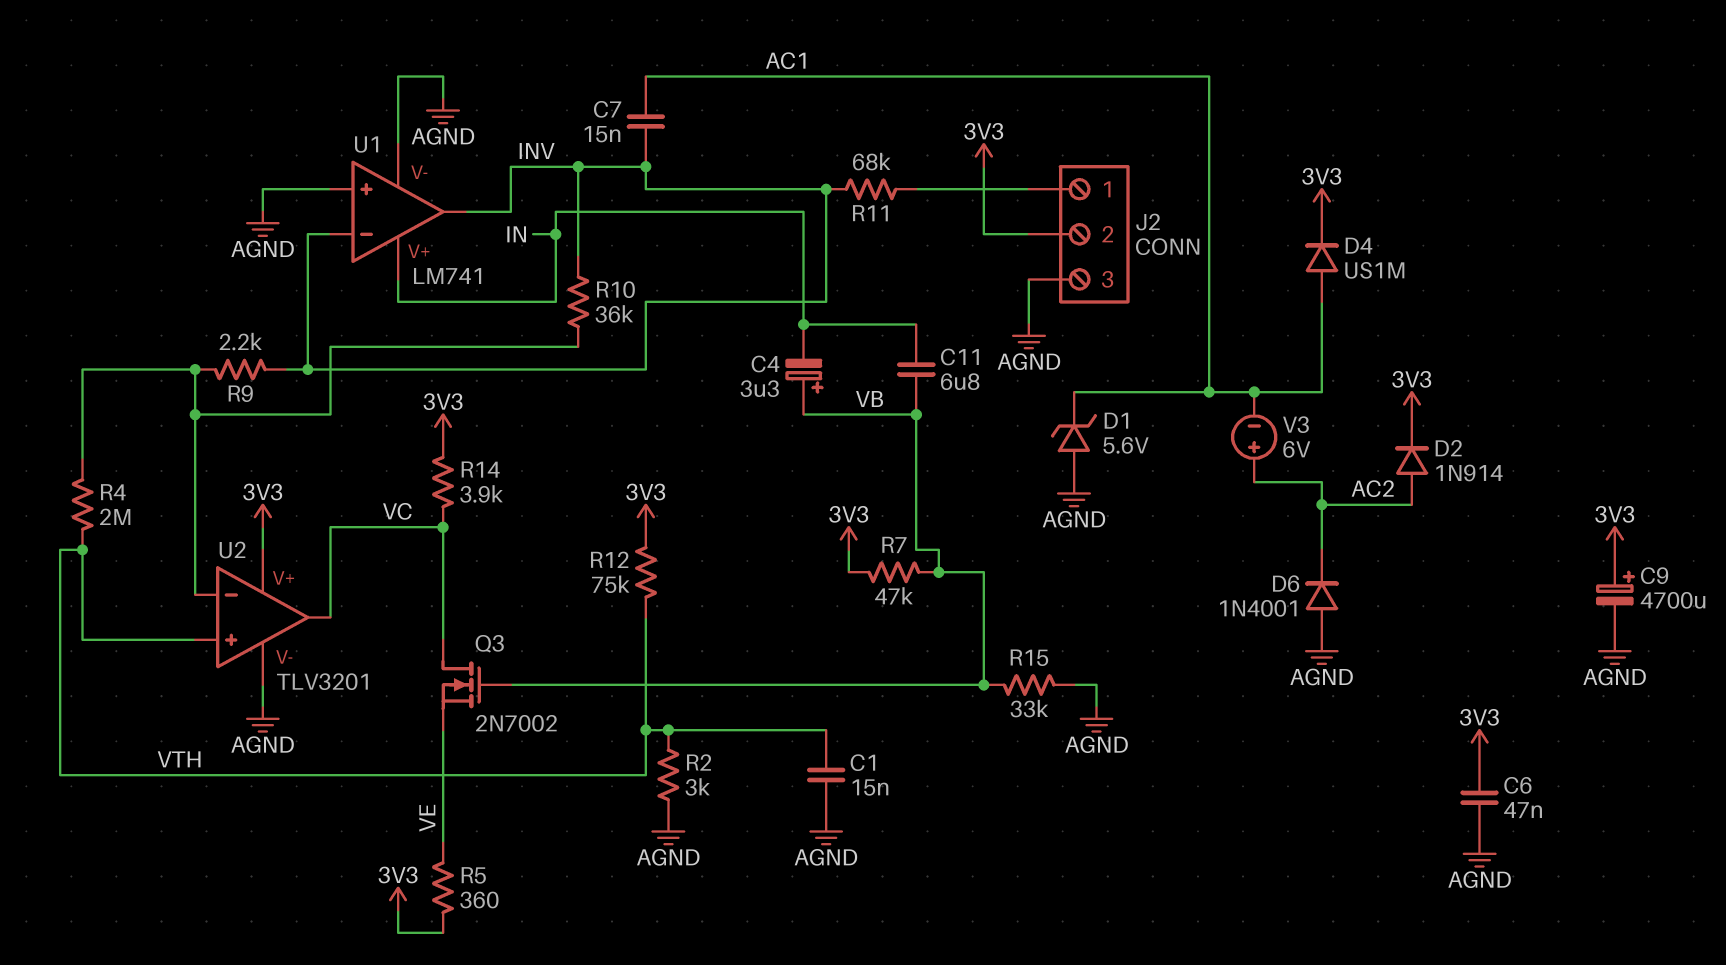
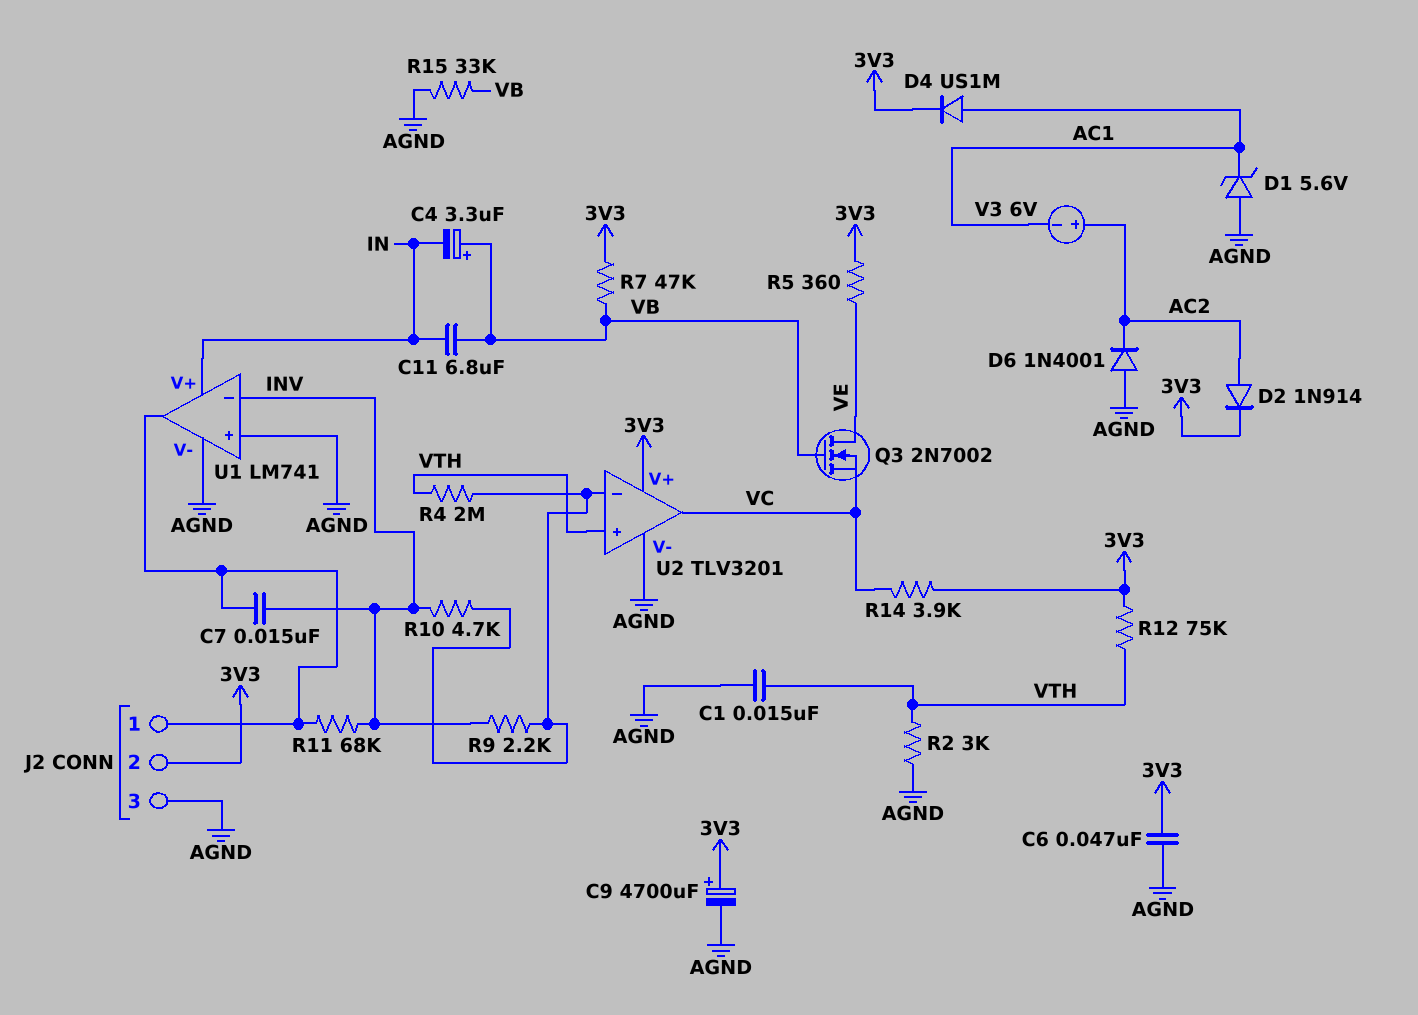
C7: 15nF (AC1, INV) -> 15nF (INV, J2/1)
Q3: NMOS 2N7002 (G VB, D VC, S VE) -> NMOS 2N7002 (G VB, D VE, S VC)
R10: 36k (INV, U2/in-) -> 4.7k (INV, U2/in-)
U1 pin out: INV -> J2/1

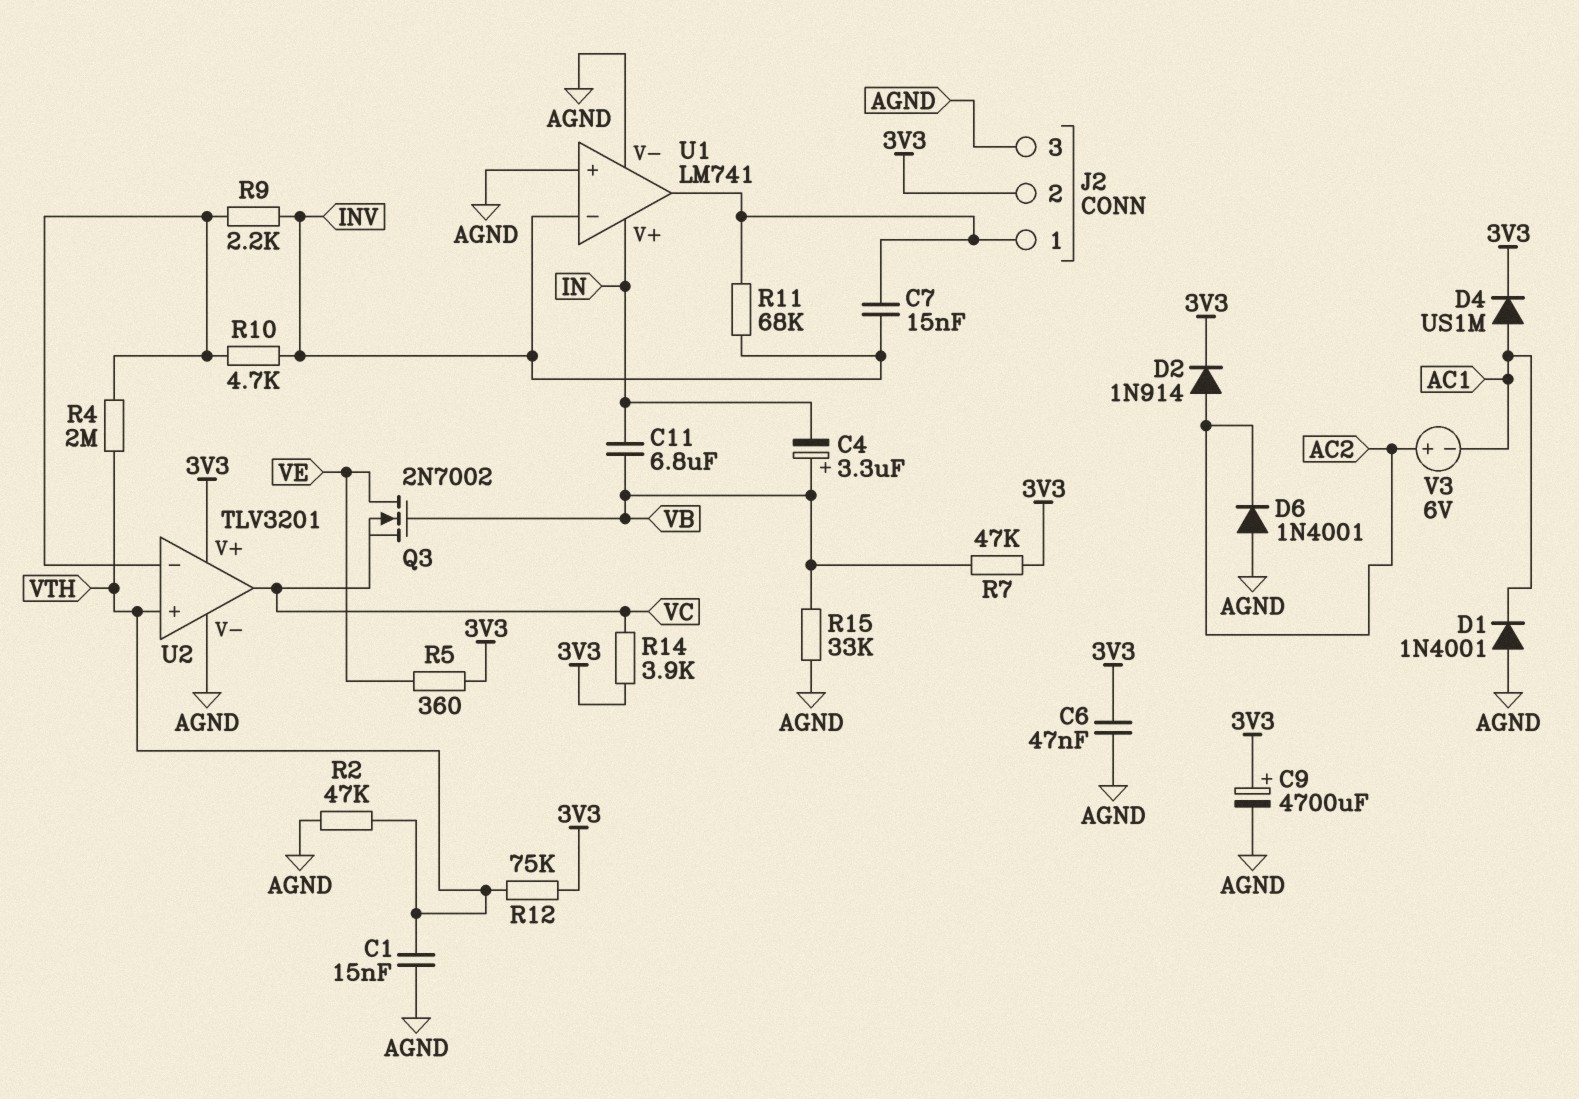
D1: zener 5.6V (A AGND, K AC1) -> diode 1N4001 (A AGND, K AC1)
R2: 3k (AGND, VTH) -> 47k (AGND, VTH)

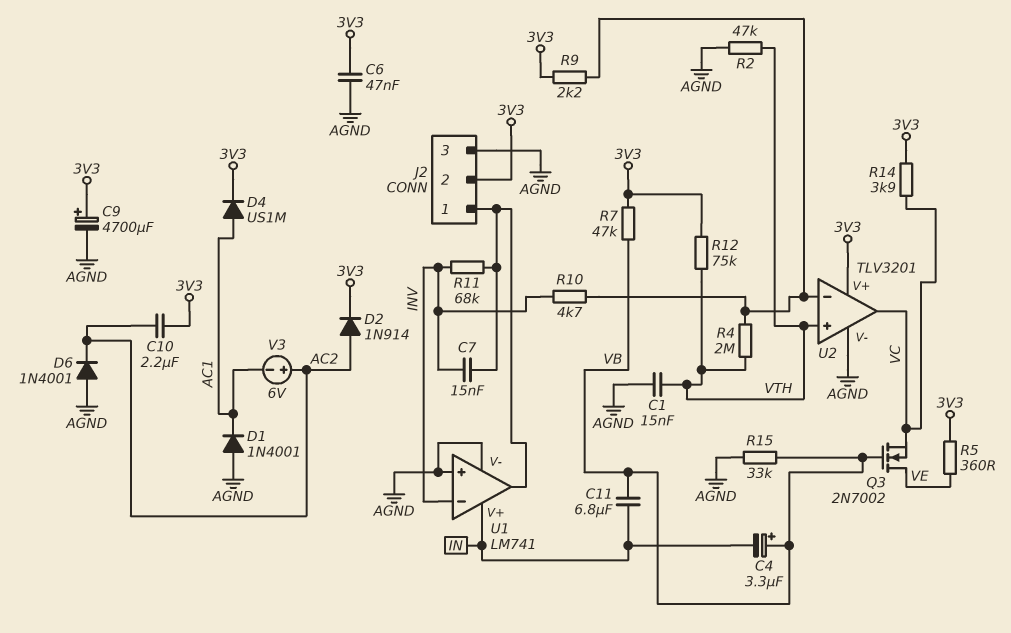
C10: none -> 2.2uF (3V3, AC2)
R9: 2.2k (INV, U2/in-) -> 2.2k (3V3, U2/in-)

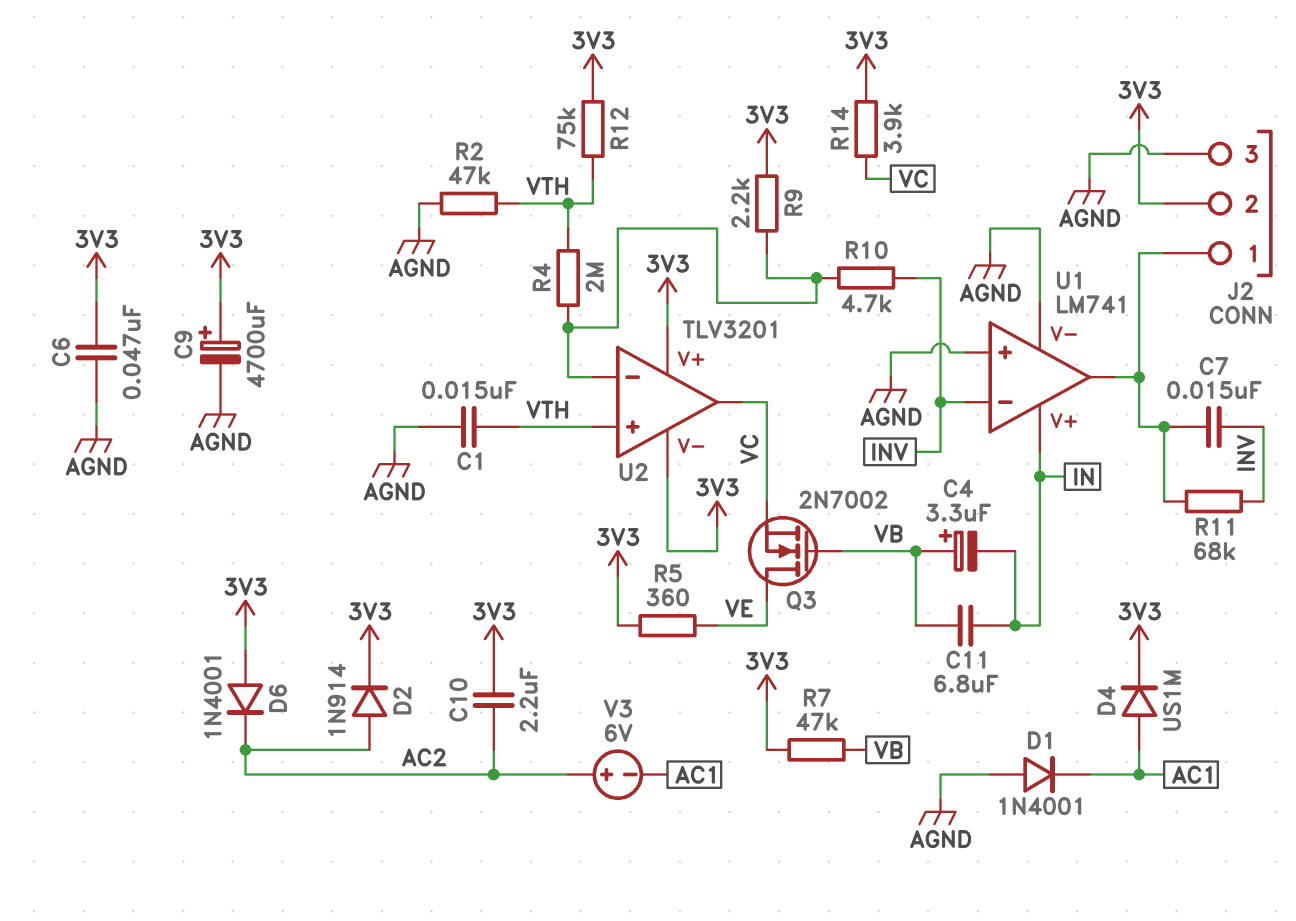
D6: diode 1N4001 (A AGND, K AC2) -> diode 1N4001 (A 3V3, K AC2)
R15: 33k (AGND, VB) -> none
U2 pin V-: AGND -> 3V3

